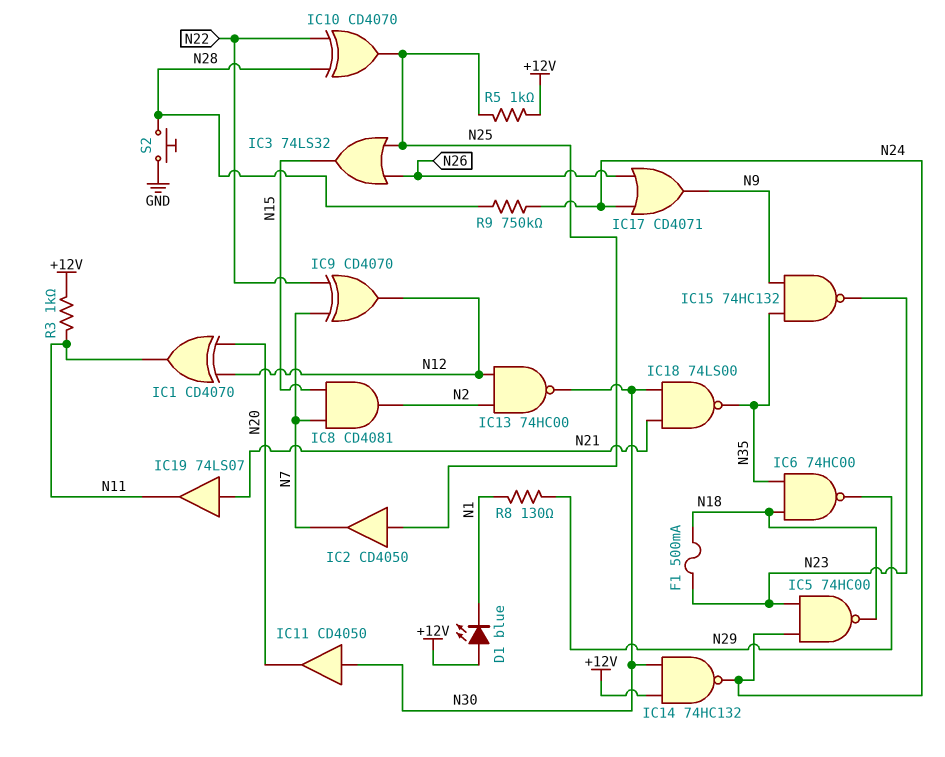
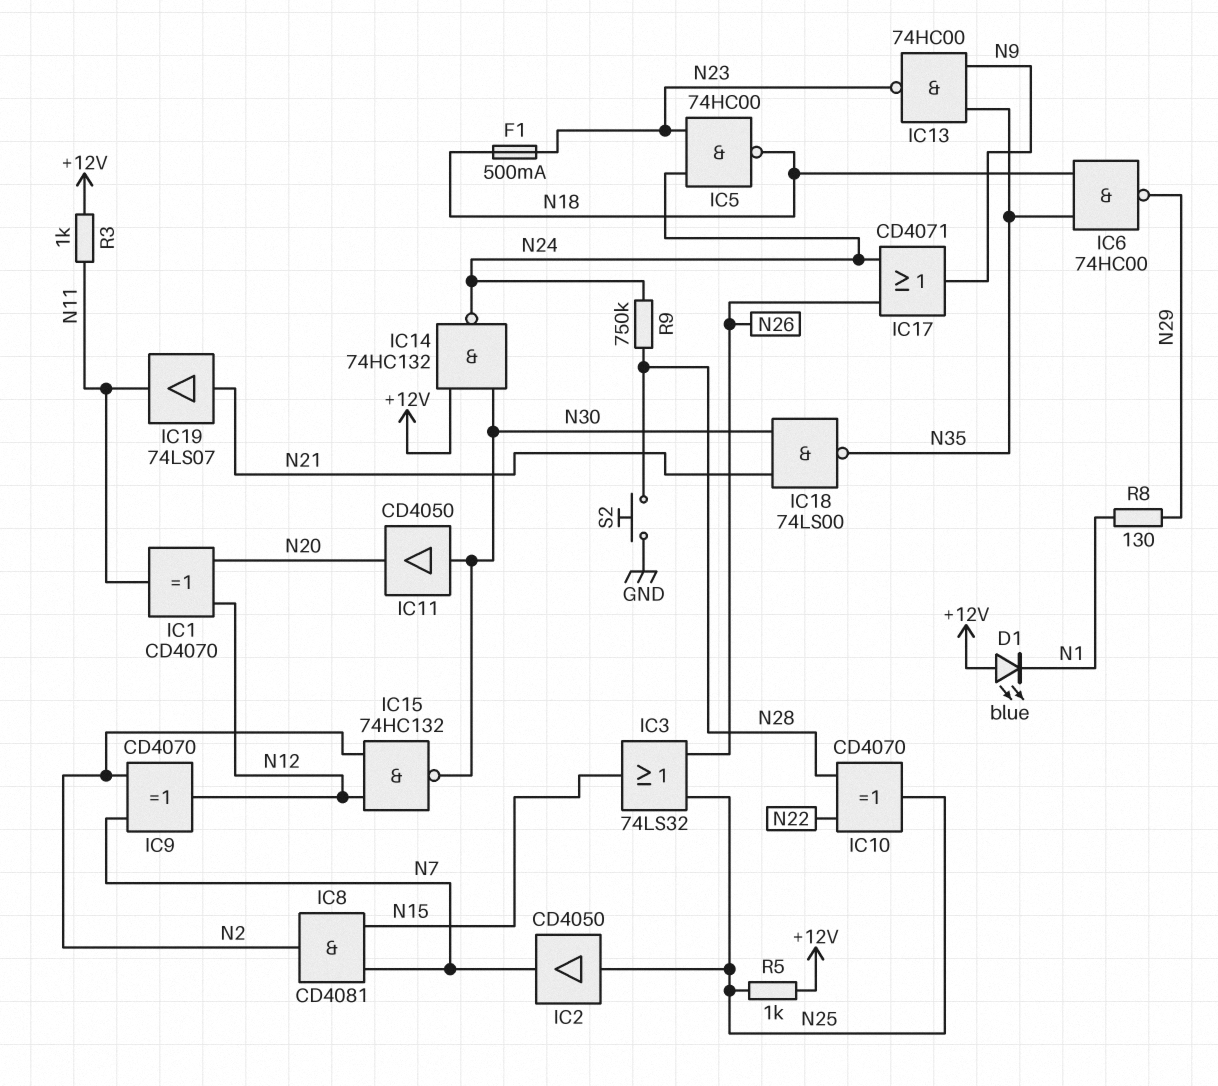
IC9: XOR CD4070 (in N7, in N22, out N12) -> XOR CD4070 (in N2, in N7, out N12)
IC13: NAND 74HC00 (in N2, in N12, out N30) -> NAND 74HC00 (in N9, in N35, out N23)
IC15: NAND 74HC132 (in N9, in N35, out N23) -> NAND 74HC132 (in N2, in N12, out N30)

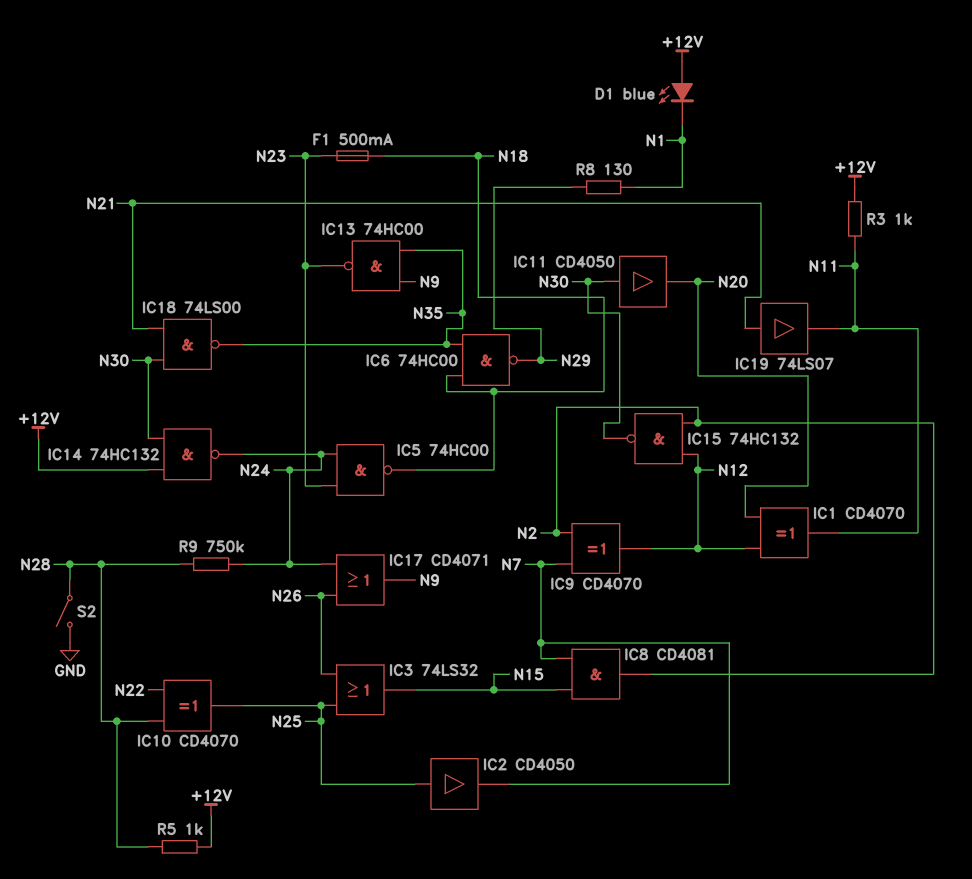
R5: 1k (+12V, N25) -> 1k (+12V, N28)
S2: button (GND, N28) -> switch (GND, N28)

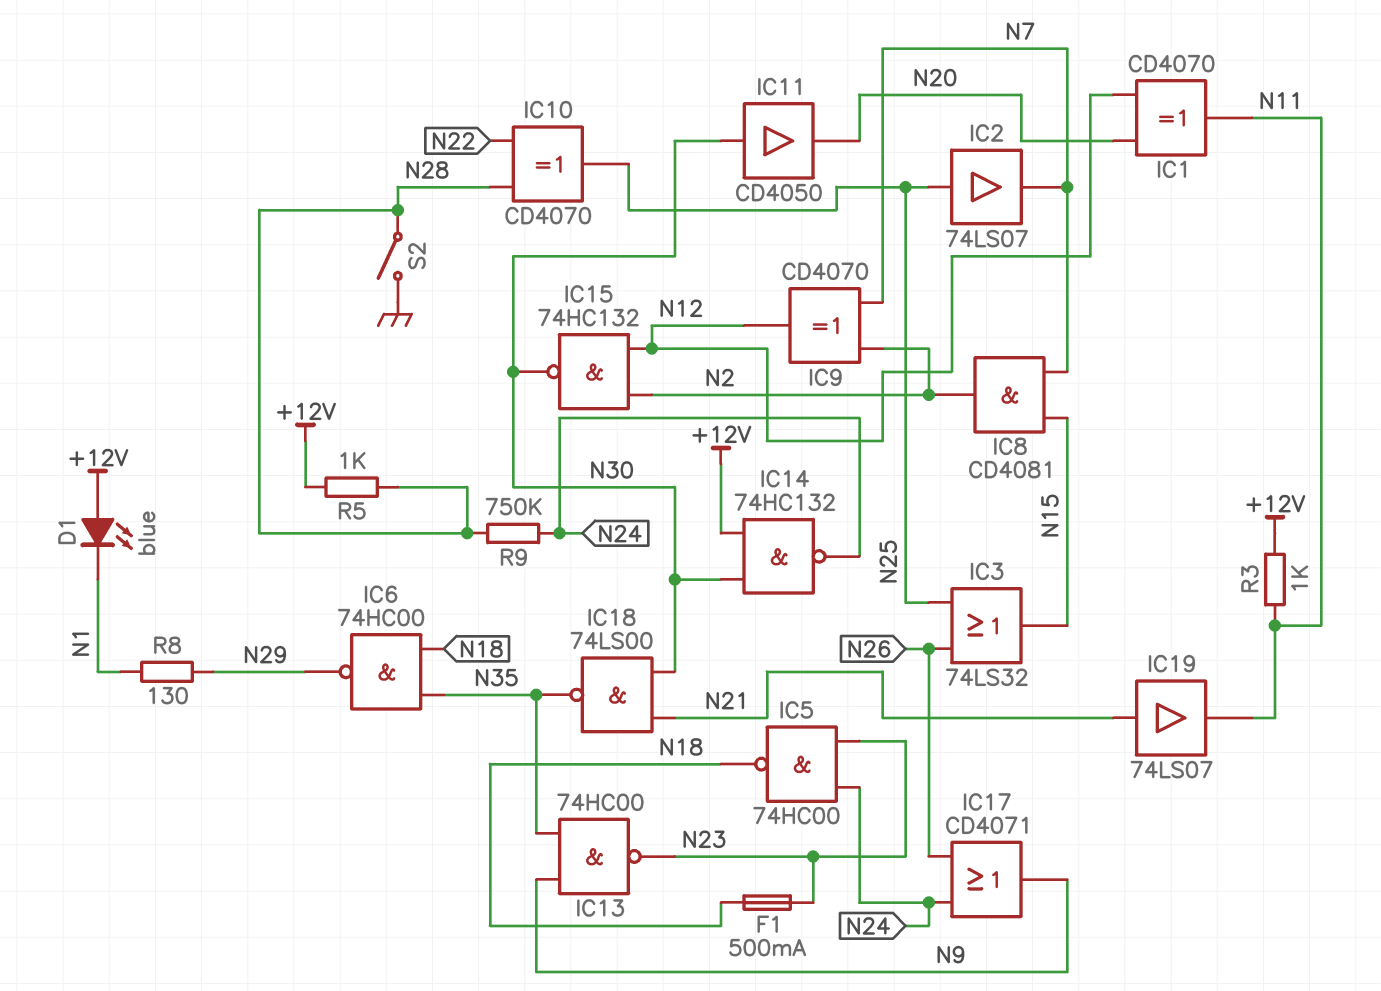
IC2: buffer CD4050 (in N25, out N7) -> buffer 74LS07 (in N25, out N7)

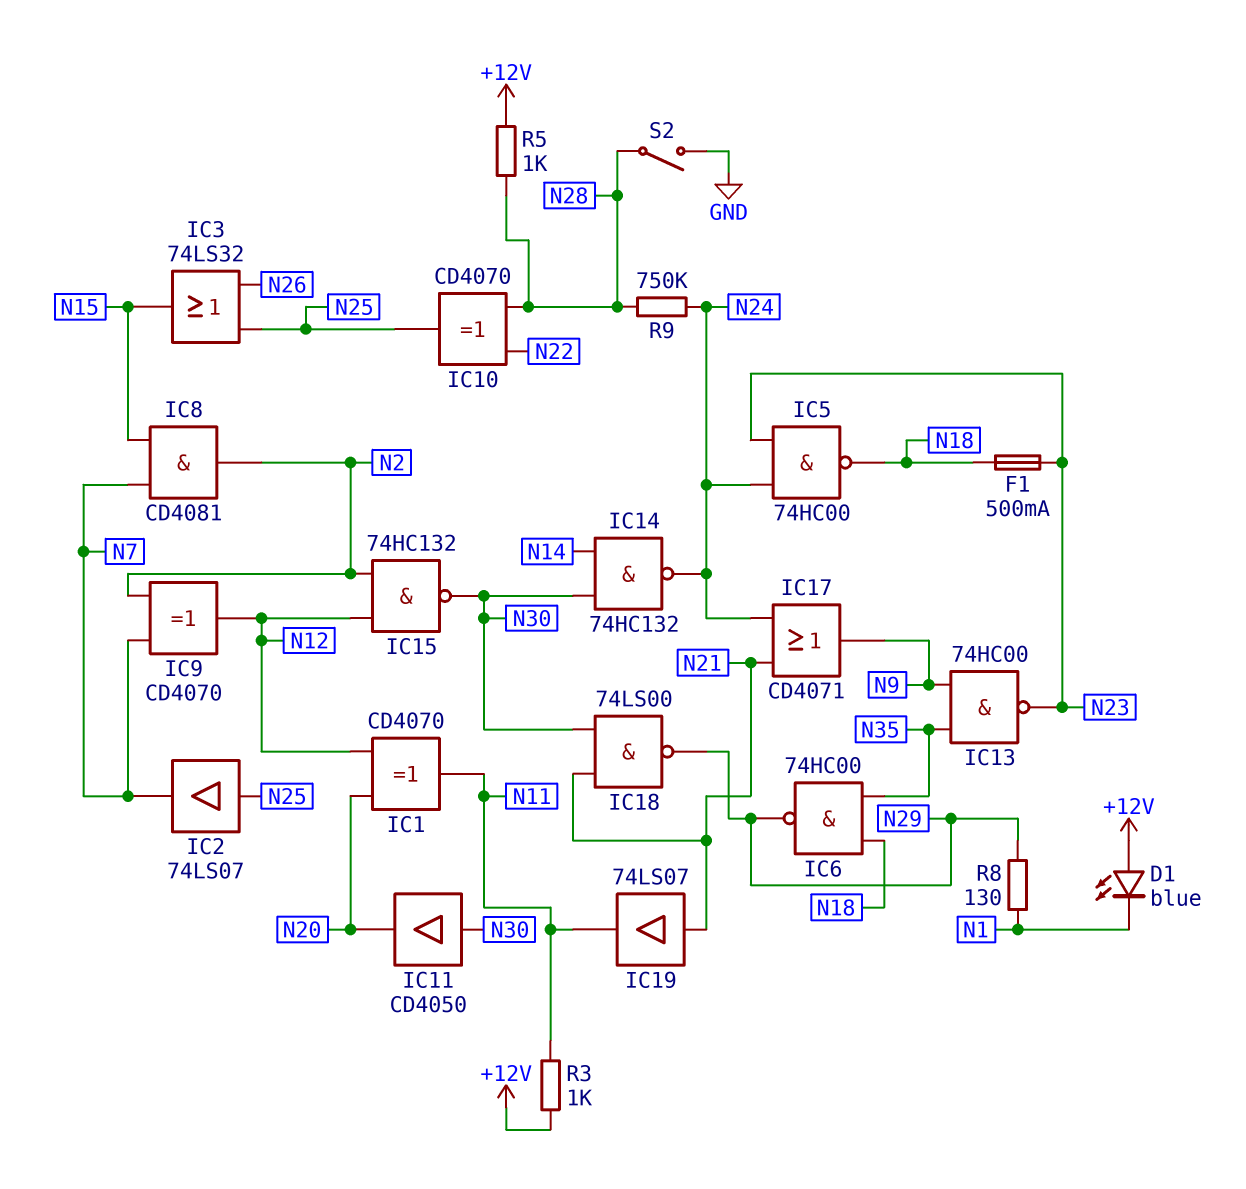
IC14: NAND 74HC132 (in +12V, in N30, out N24) -> NAND 74HC132 (in N14, in N30, out N24)
IC17: OR CD4071 (in N24, in N26, out N9) -> OR CD4071 (in N21, in N24, out N9)
IC18: NAND 74LS00 (in N21, in N30, out N35) -> NAND 74LS00 (in N21, in N30, out N29)

